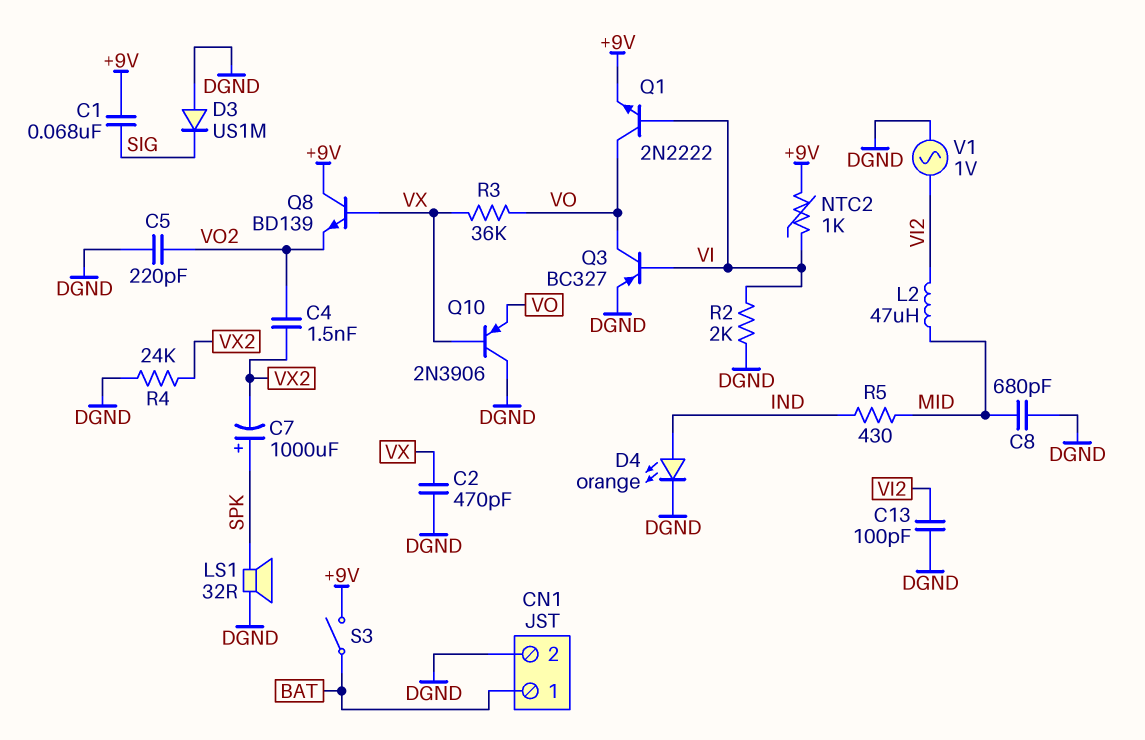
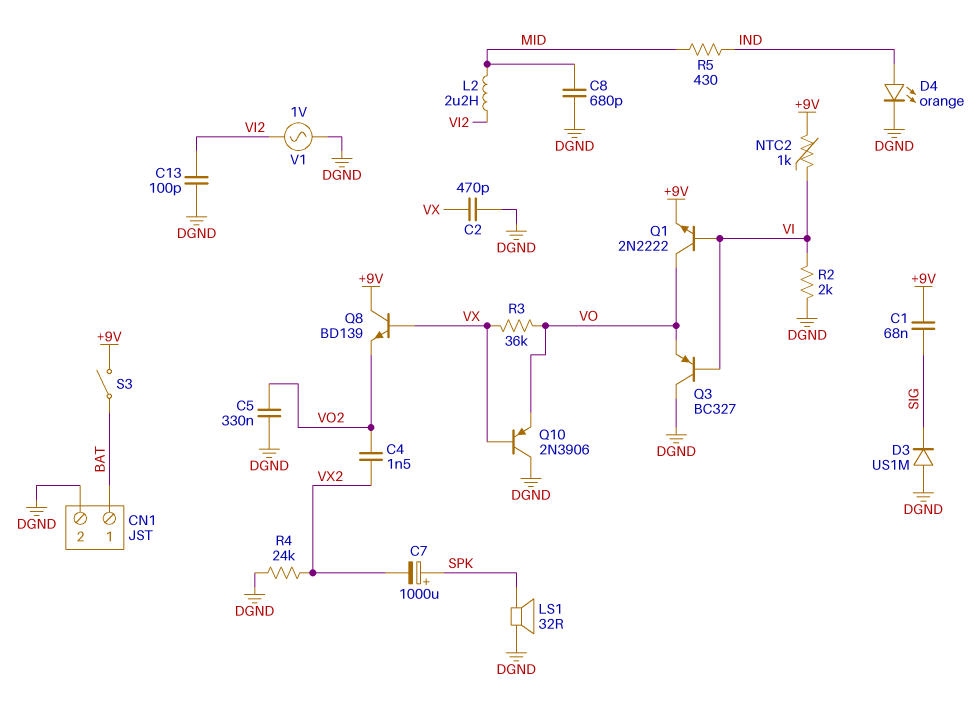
C5: 220pF (DGND, VO2) -> 330nF (DGND, VO2)
L2: 47uH (MID, VI2) -> 2.2uH (MID, VI2)
Q3: PNP BC327 (B VI, C VO, E DGND) -> PNP BC327 (B VI, C DGND, E VO)

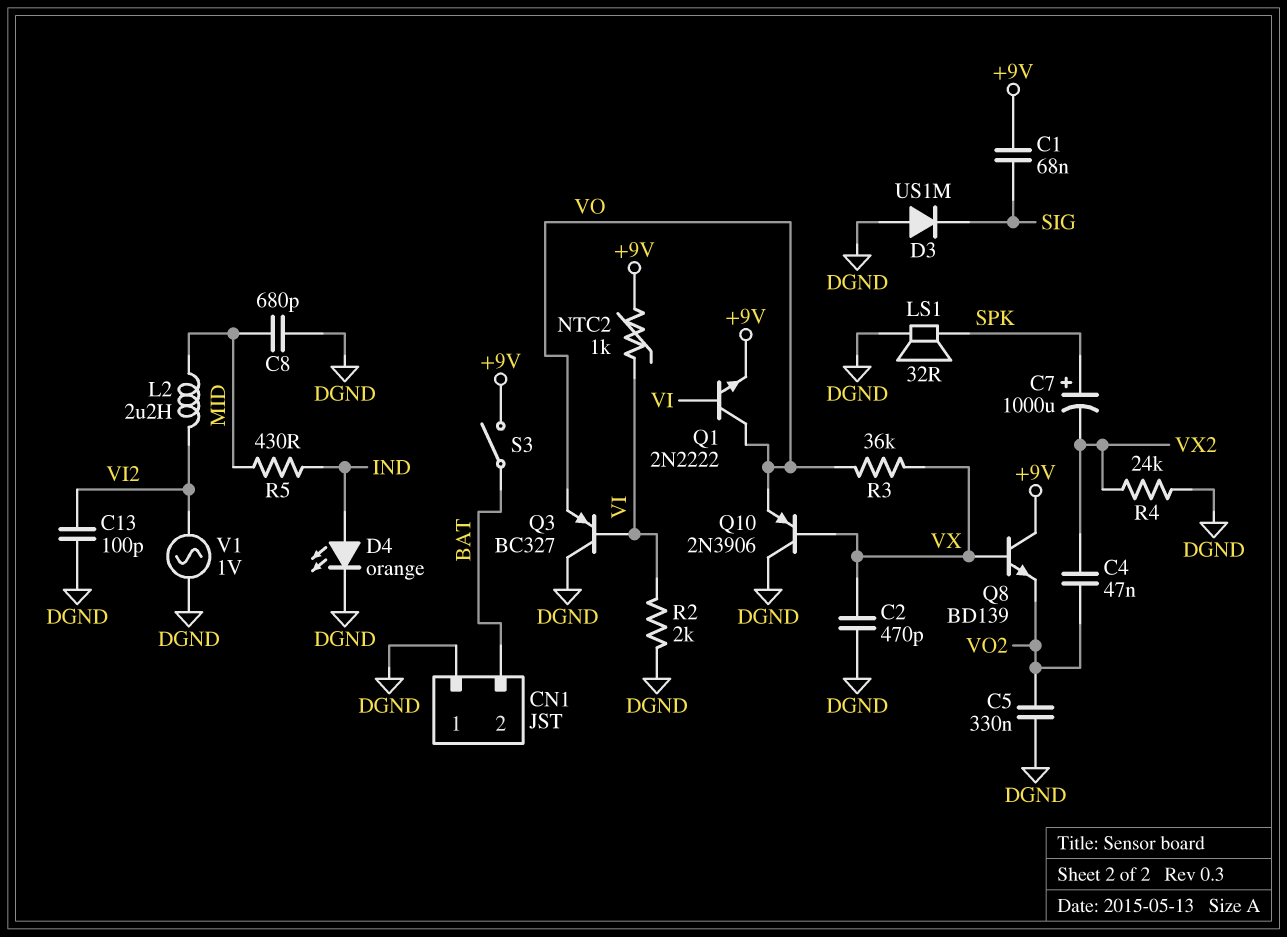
C4: 1.5nF (VO2, VX2) -> 47nF (VO2, VX2)
CN1 pin 1: BAT -> DGND
CN1 pin 2: DGND -> BAT

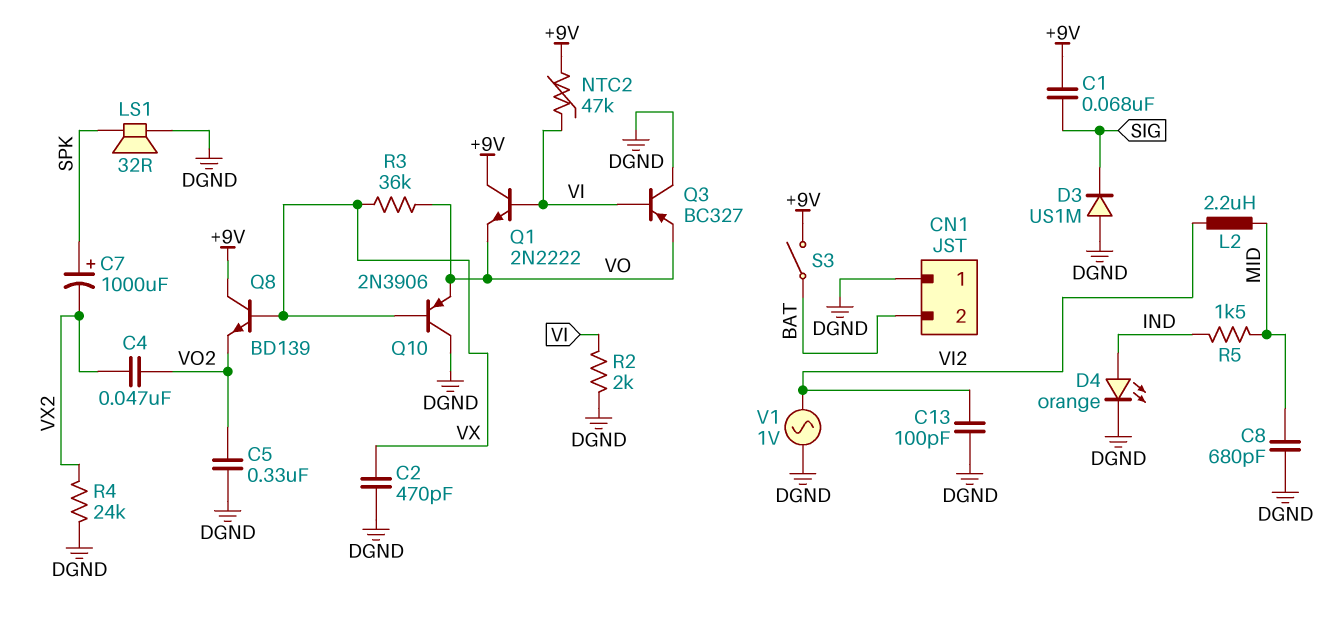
NTC2: 1k (+9V, VI) -> 47k (+9V, VI)
Q1: NPN 2N2222 (B VI, C VO, E +9V) -> NPN 2N2222 (B VI, C +9V, E VO)
R5: 430 (IND, MID) -> 1.5k (IND, MID)

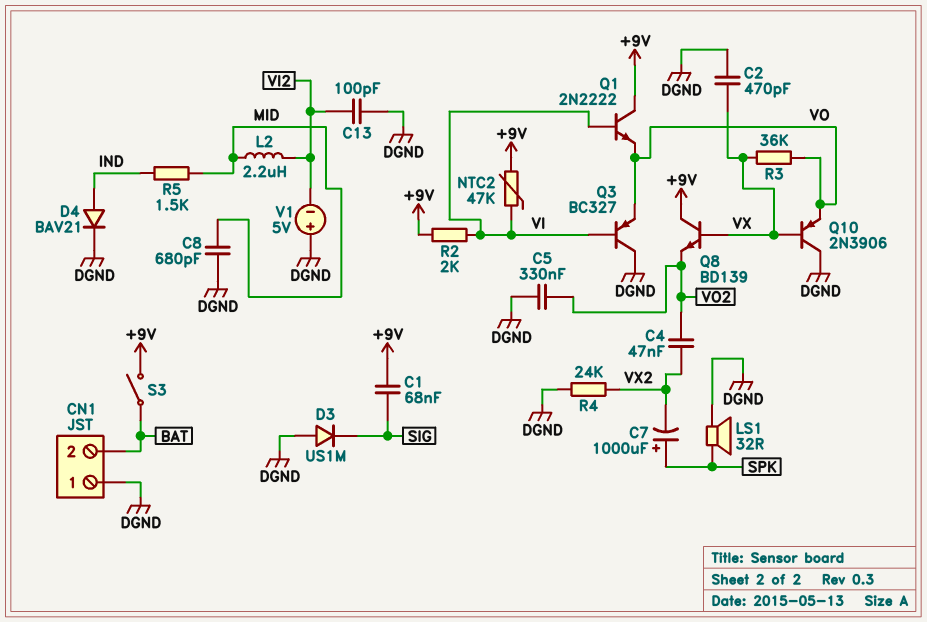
D4: LED orange (A IND, K DGND) -> diode BAV21 (A IND, K DGND)
R2: 2k (DGND, VI) -> 2k (+9V, VI)
V1: AC 1V (DGND, VI2) -> 5V (plus DGND, minus VI2)

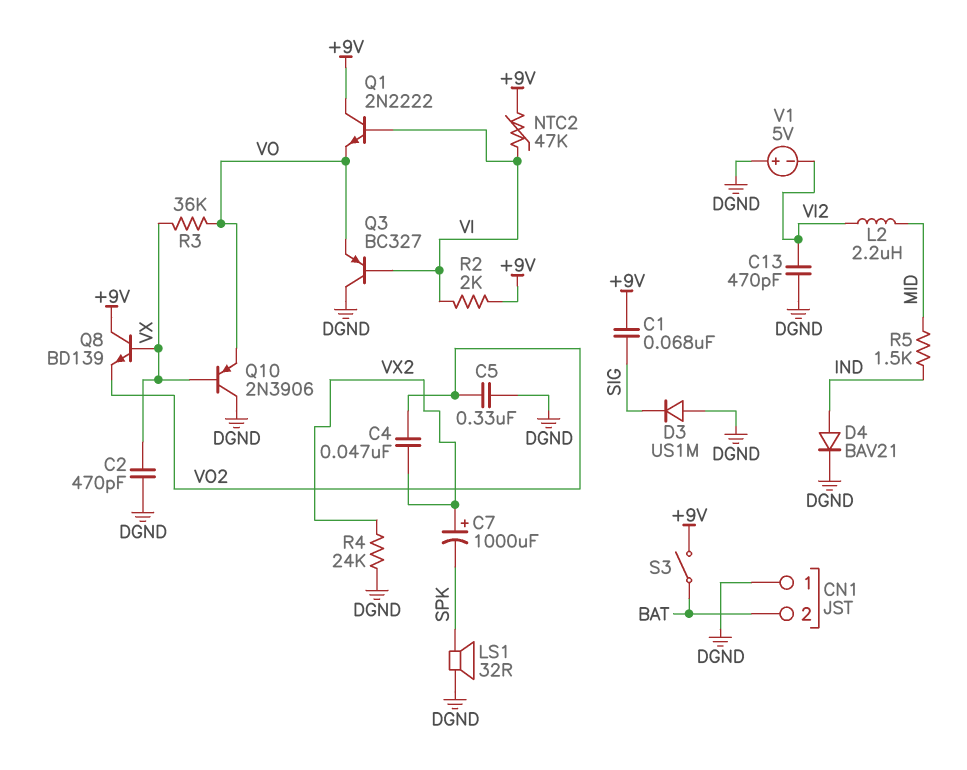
C7: 1000uF (plus SPK, minus VX2) -> 1000uF (plus VX2, minus SPK)
C8: 680pF (DGND, MID) -> none
C13: 100pF (DGND, VI2) -> 470pF (DGND, VI2)

